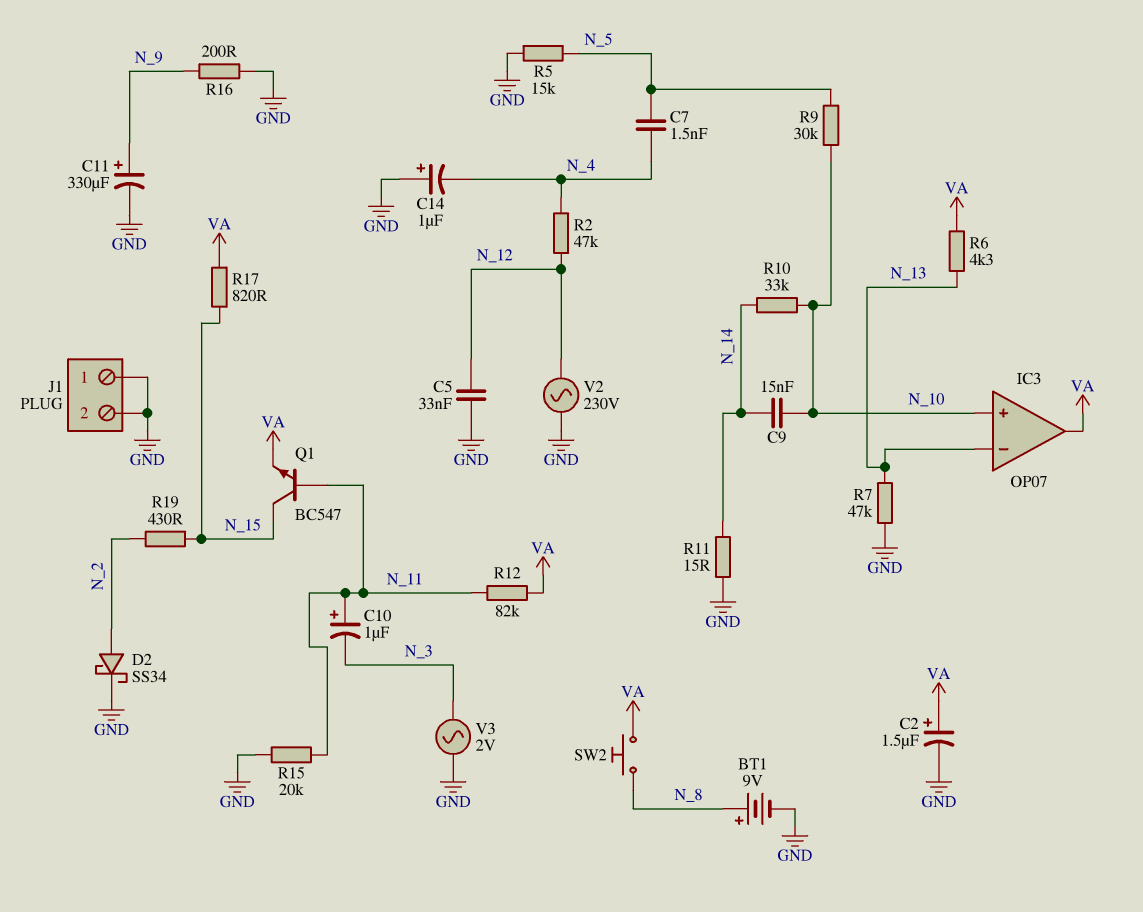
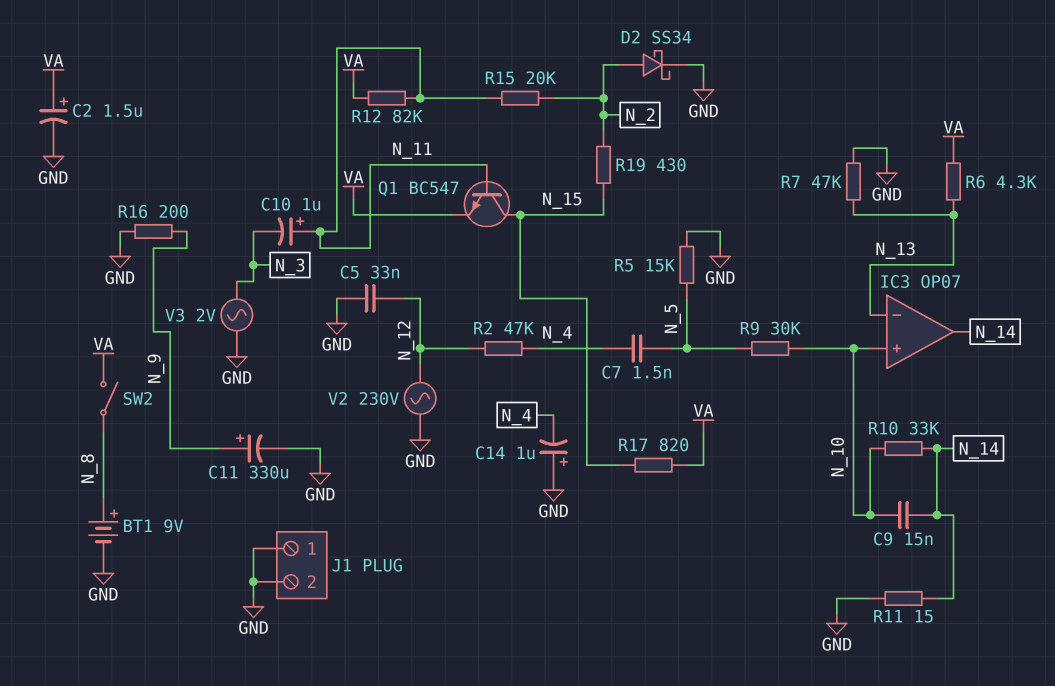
IC3 pin out: VA -> N_14
R15: 20k (GND, N_11) -> 20k (N_2, N_11)
SW2: button (N_8, VA) -> switch (N_8, VA)

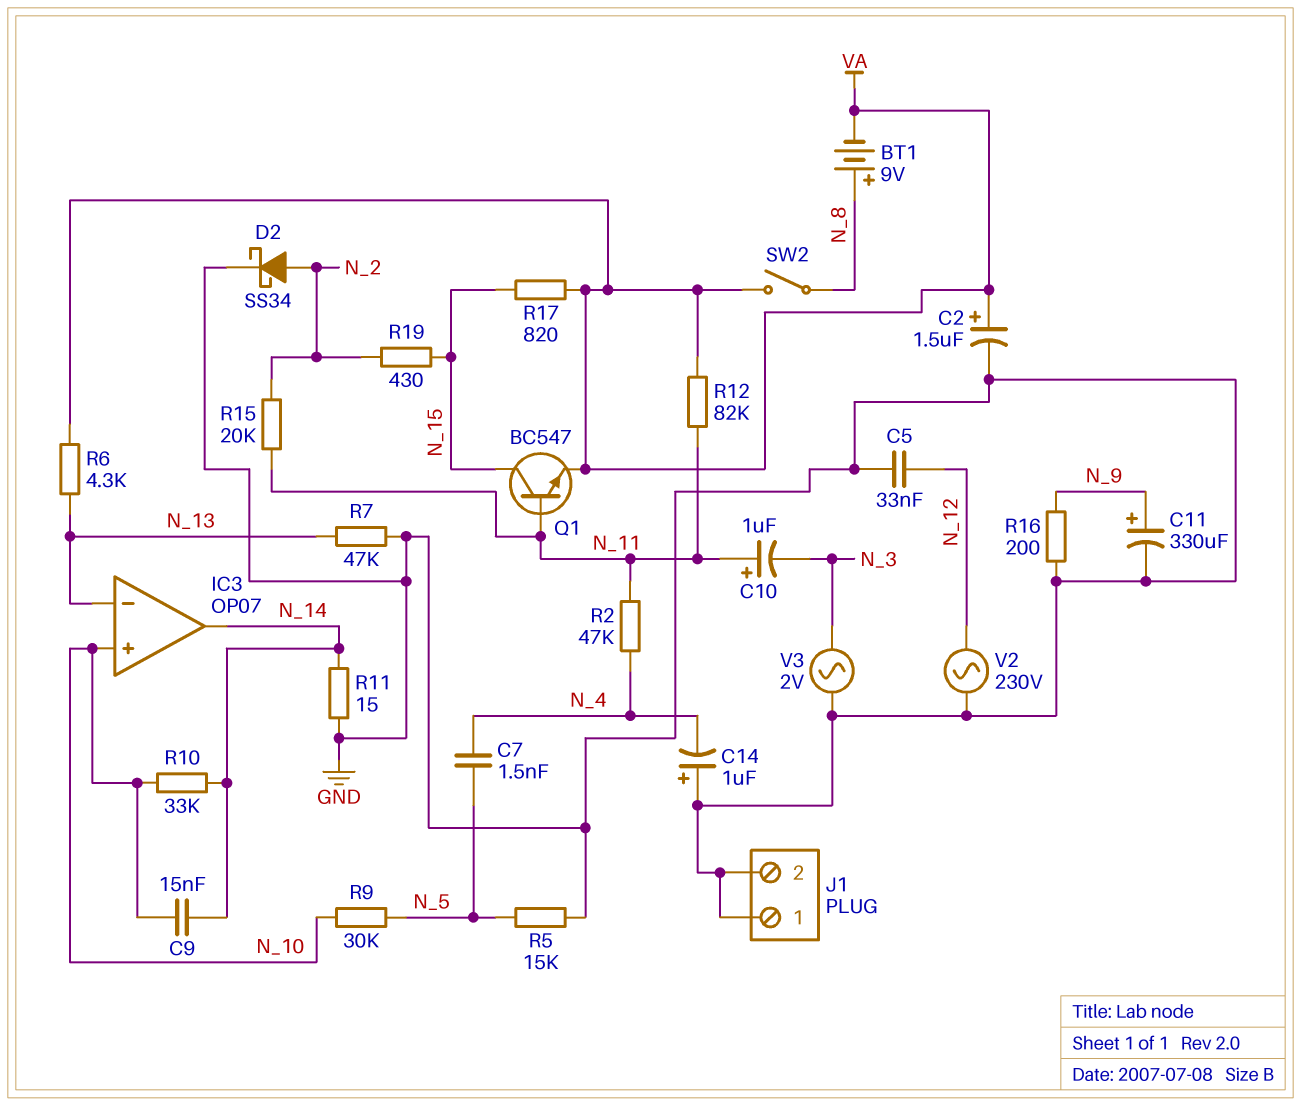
BT1: 9V (plus N_8, minus GND) -> 9V (plus N_8, minus VA)
R2: 47k (N_4, N_12) -> 47k (N_4, N_11)

